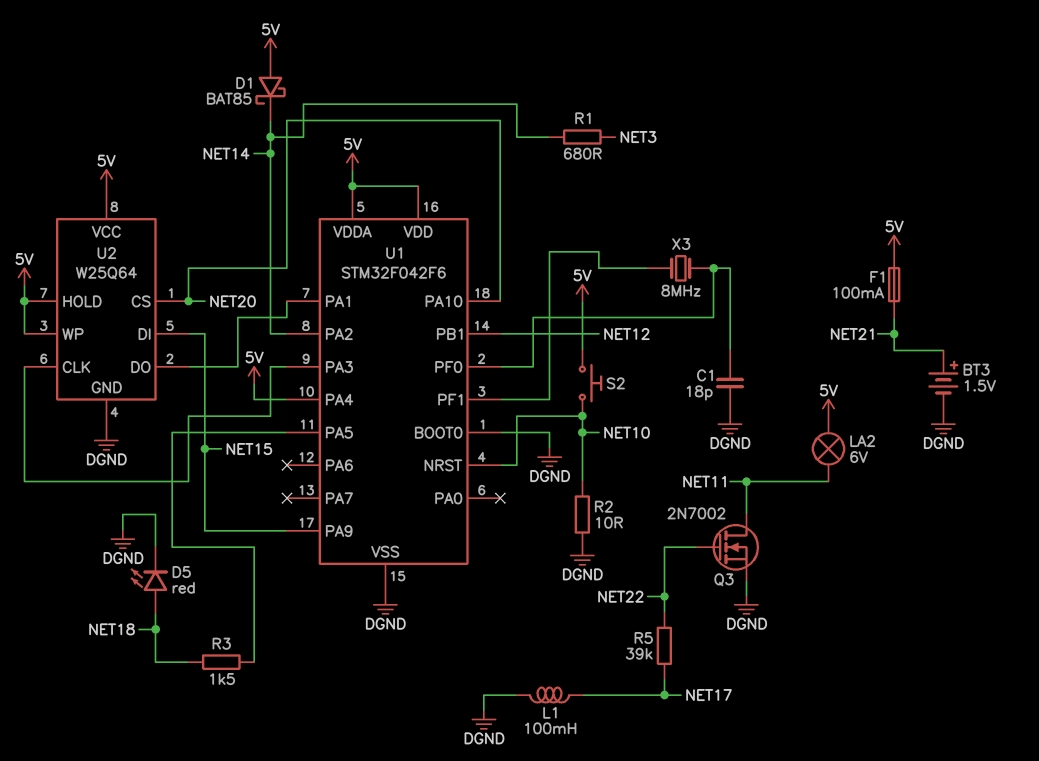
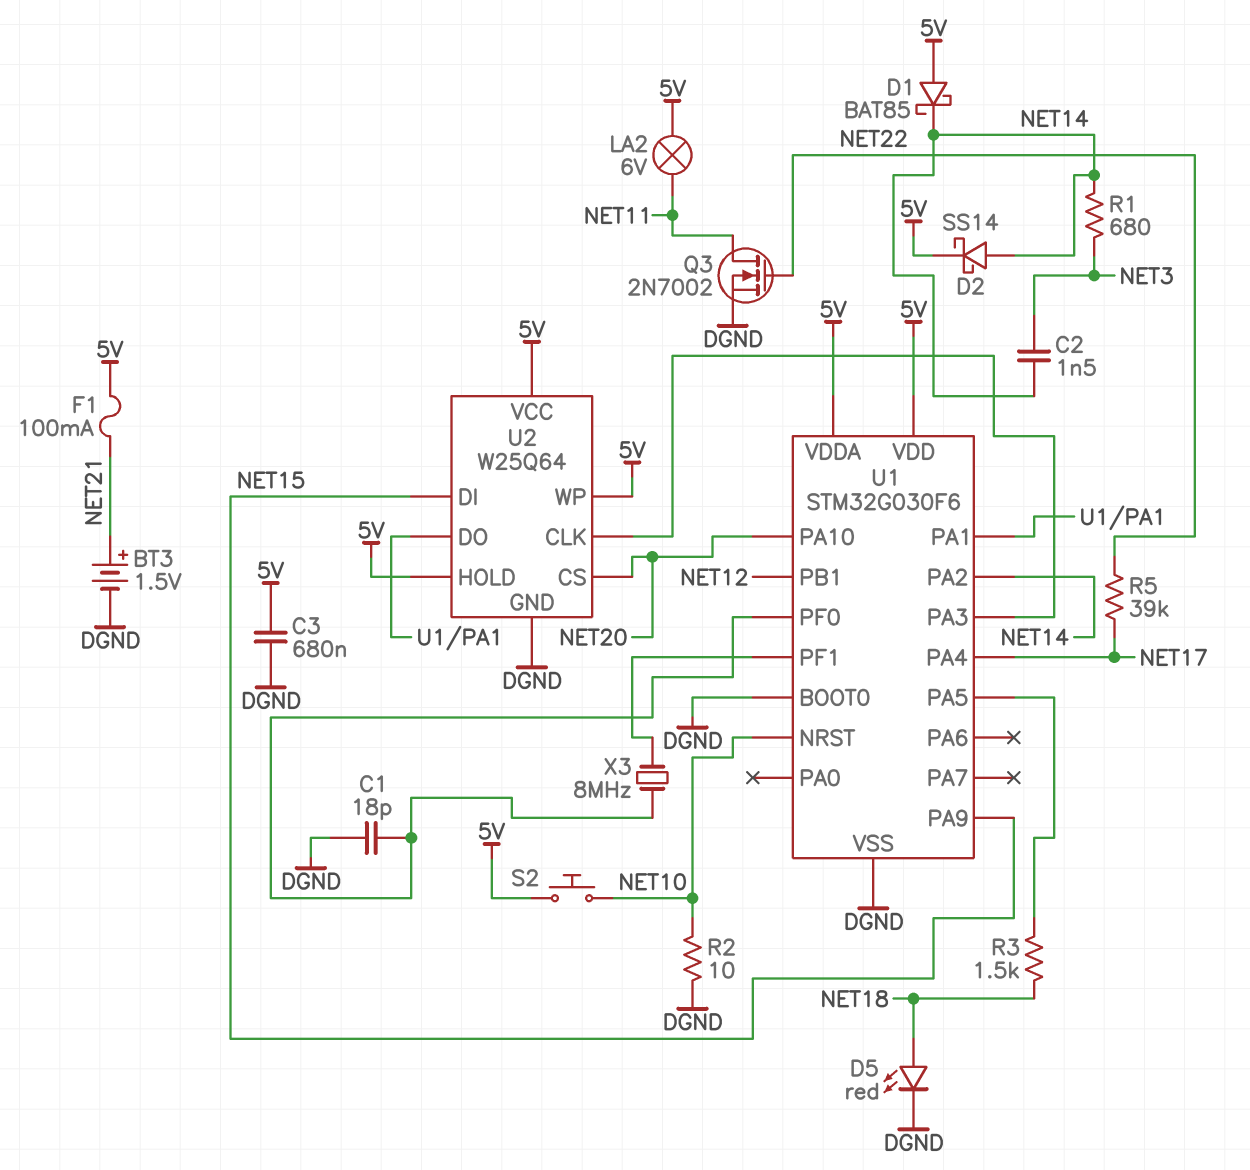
C2: none -> 1.5nF (NET3, NET14)
C3: none -> 680nF (5V, DGND)
D2: none -> schottky SS14 (A NET14, K 5V)
L1: 100mH (DGND, NET17) -> none
U1: STM32F042F6 -> STM32G030F6
U1 pin PA4: 5V -> NET17

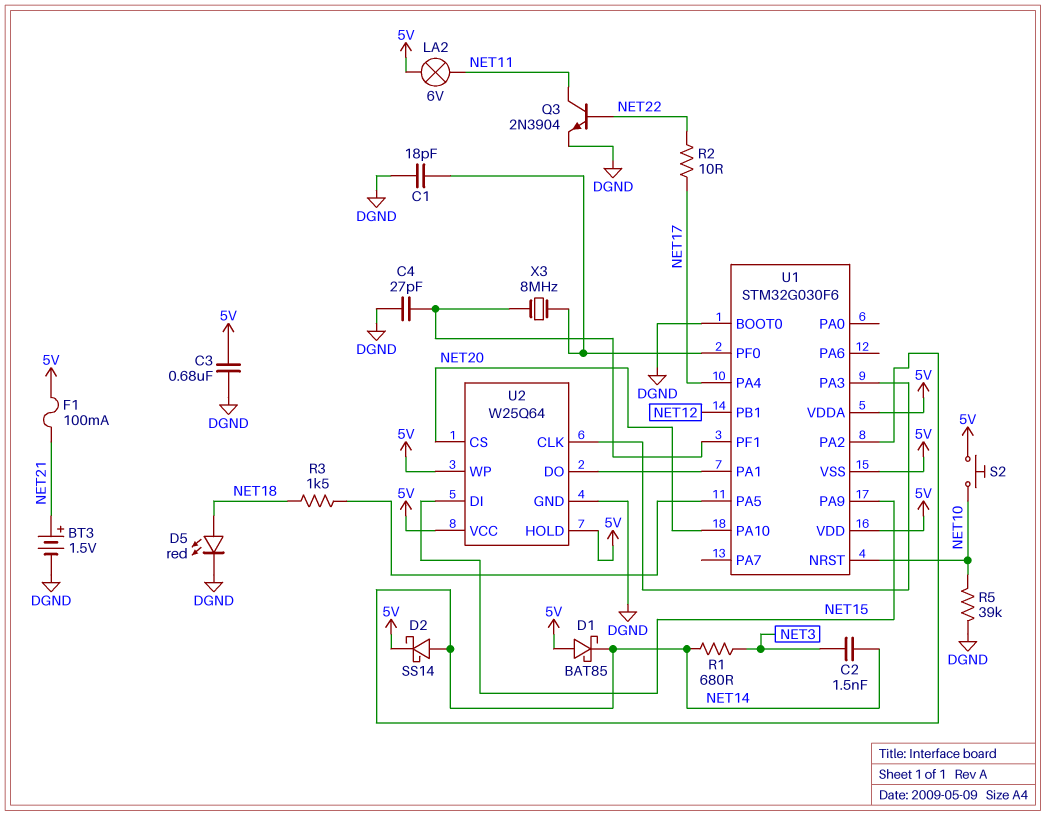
C4: none -> 27pF (DGND, U1/PF1)
Q3: NMOS 2N7002 (G NET22, D NET11, S DGND) -> NPN 2N3904 (B NET22, C NET11, E DGND)
R2: 10 (DGND, NET10) -> 10 (NET17, NET22)
R5: 39k (NET17, NET22) -> 39k (DGND, NET10)
U1 pin VSS: DGND -> 5V

